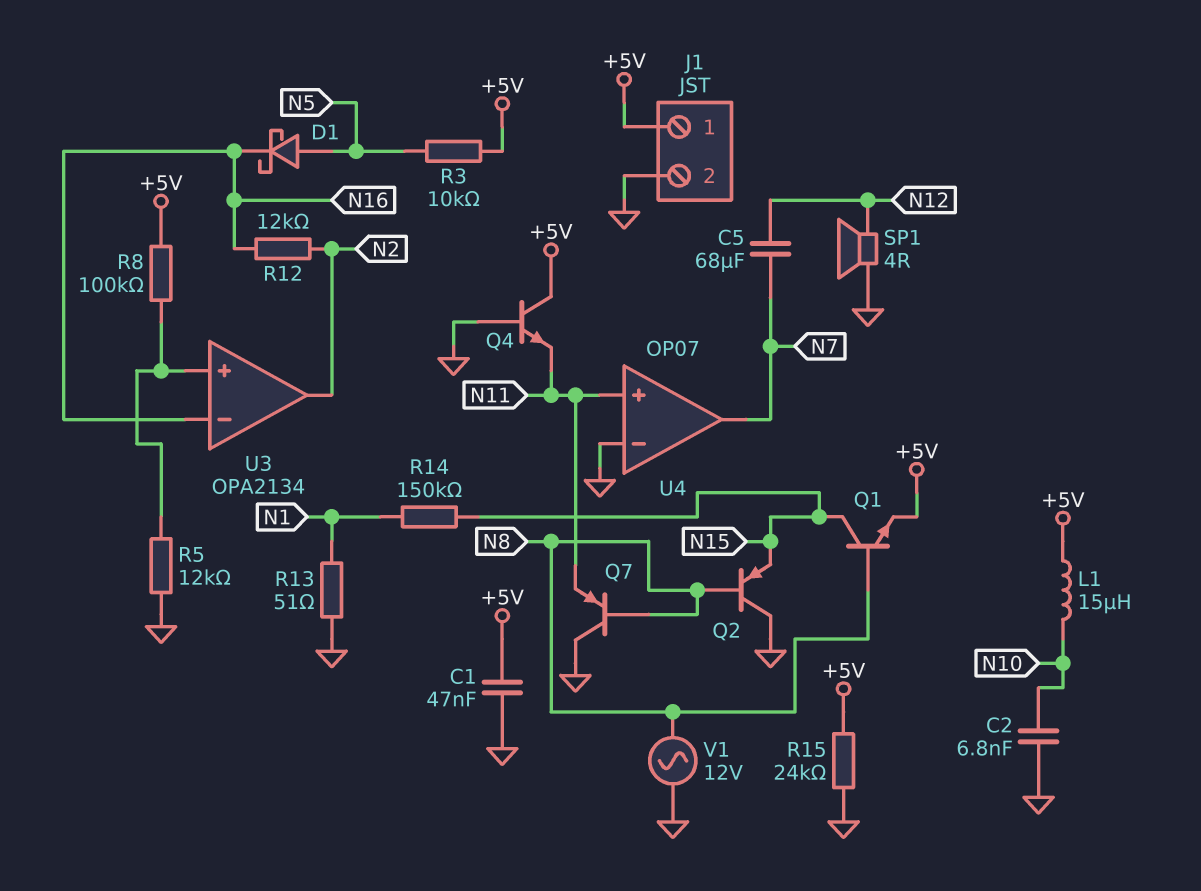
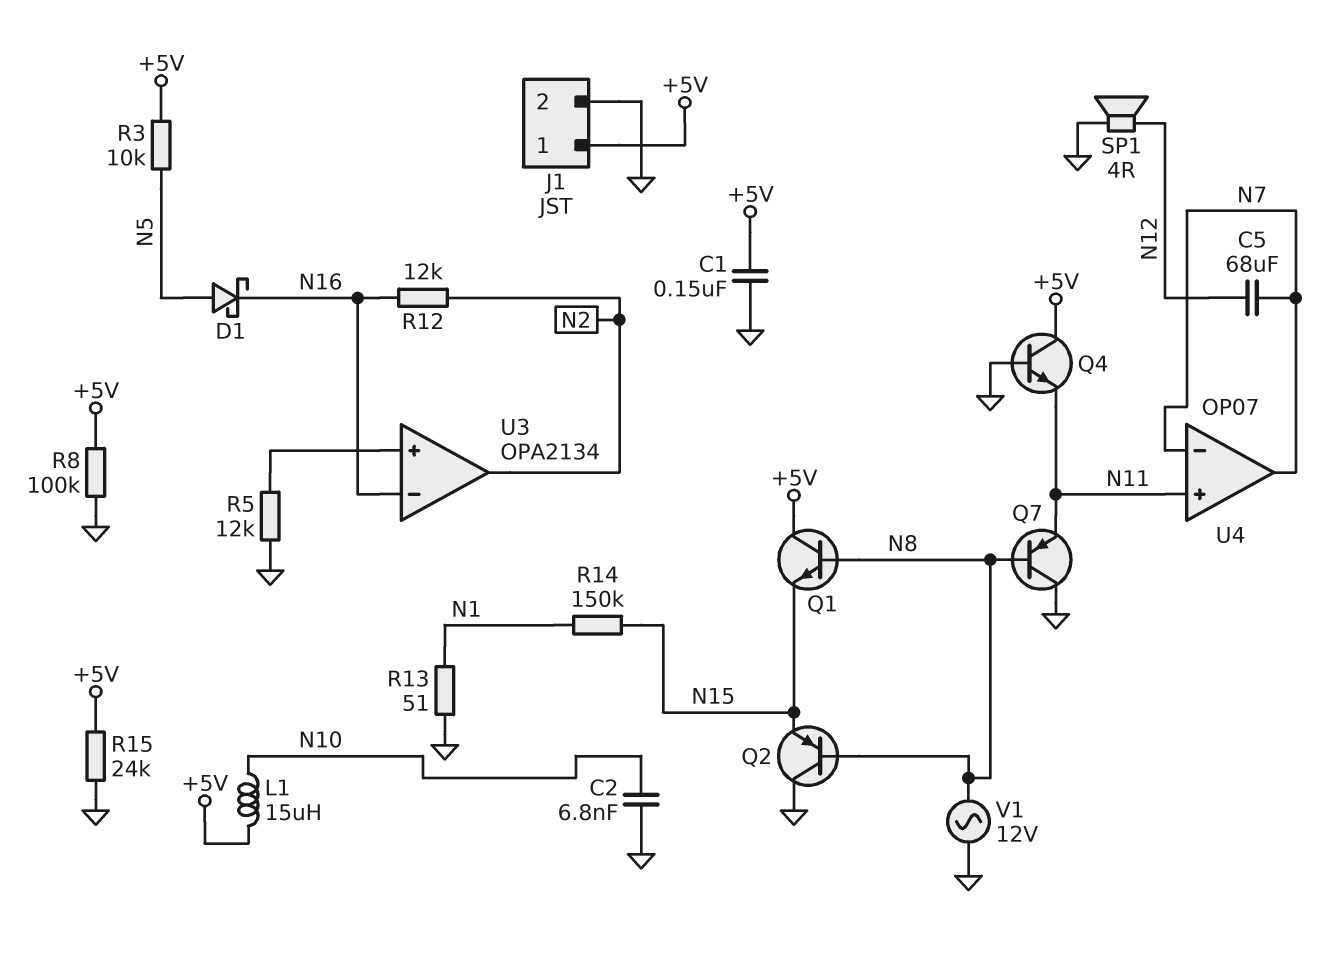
C1: 47nF (+5V, GND) -> 150nF (+5V, GND)
Q1: NPN (B N8, C N15, E +5V) -> NPN (B N8, C +5V, E N15)
R8: 100k (+5V, U3/in+) -> 100k (+5V, GND)
U4 pin in-: GND -> N7

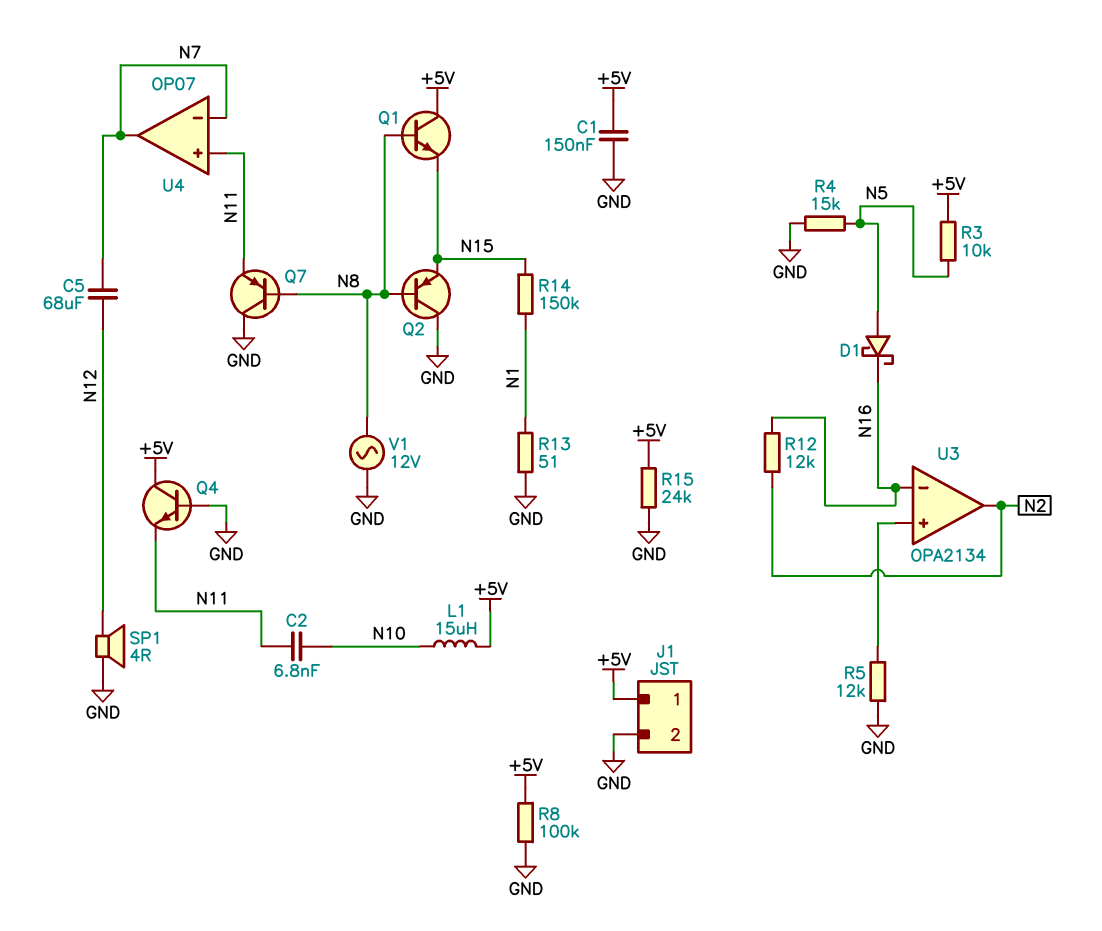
C2: 6.8nF (GND, N10) -> 6.8nF (N10, N11)
R4: none -> 15k (GND, N5)

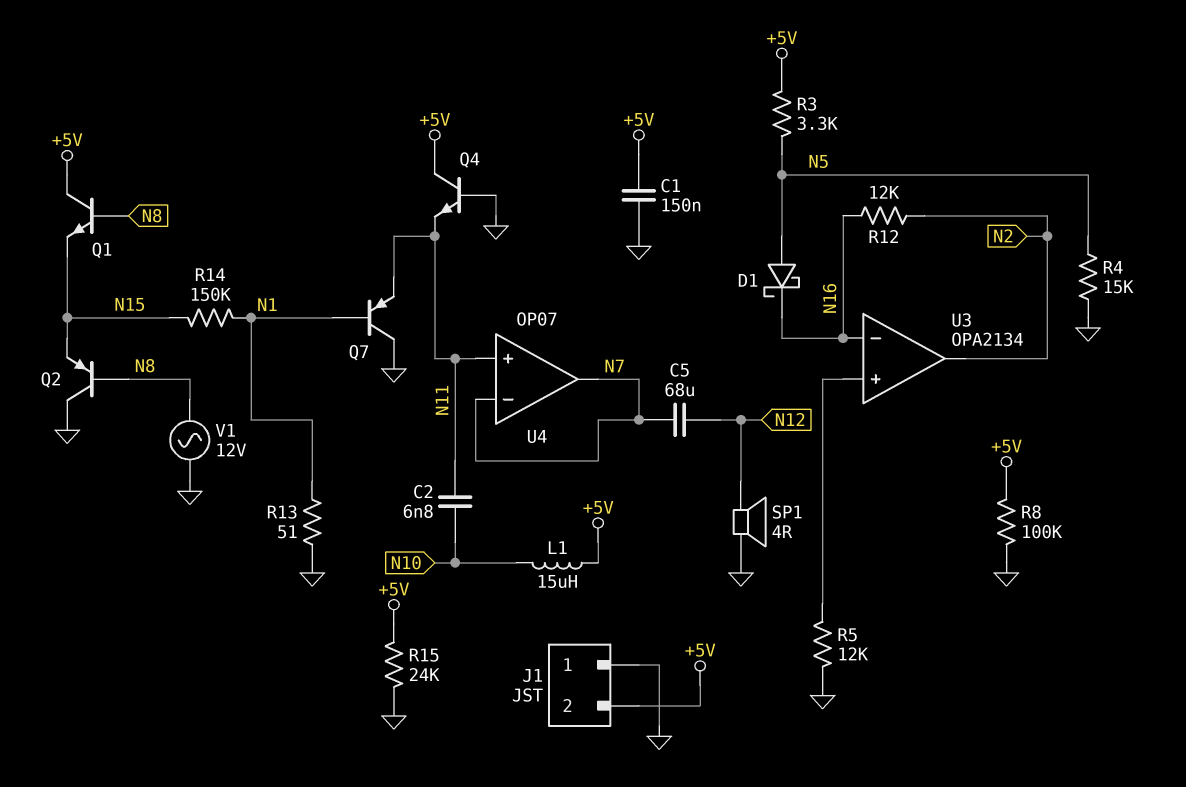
J1 pin 1: +5V -> GND
J1 pin 2: GND -> +5V
Q7: PNP (B N8, C GND, E N11) -> PNP (B N1, C GND, E N11)
R3: 10k (+5V, N5) -> 3.3k (+5V, N5)

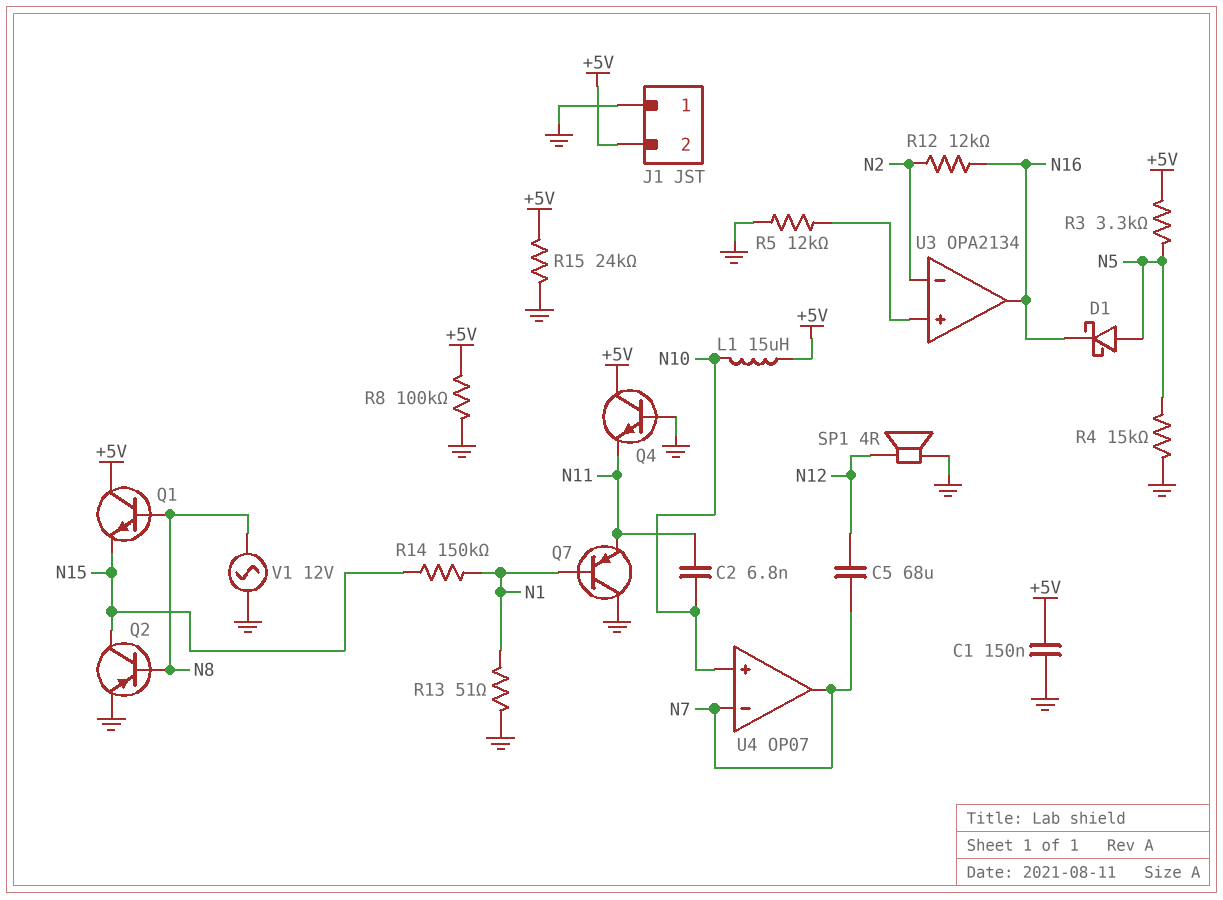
Q2: PNP (B N8, C GND, E N15) -> PNP (B N8, C N15, E GND)
U3 pin in-: N16 -> N2
U3 pin out: N2 -> N16
U4 pin in+: N11 -> N10

